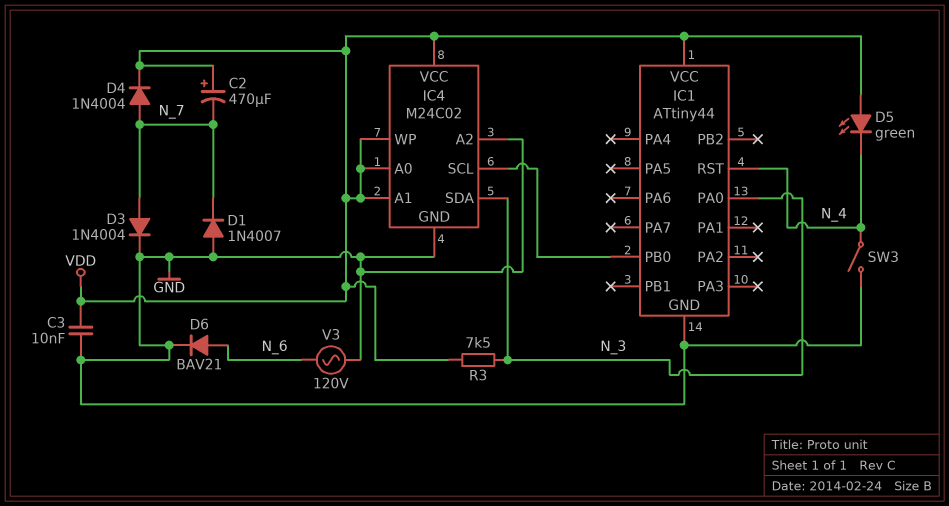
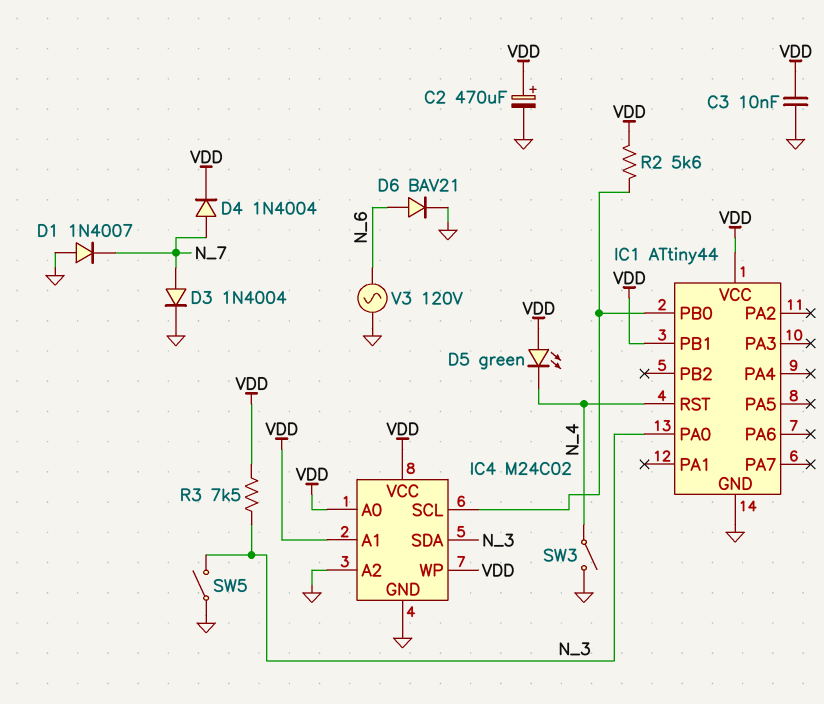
C2: 470uF (plus VDD, minus N_7) -> 470uF (plus VDD, minus GND)
IC1 pin PB1: none -> VDD
R2: none -> 5.6k (IC1/PB0, VDD)
SW5: none -> switch (GND, N_3)

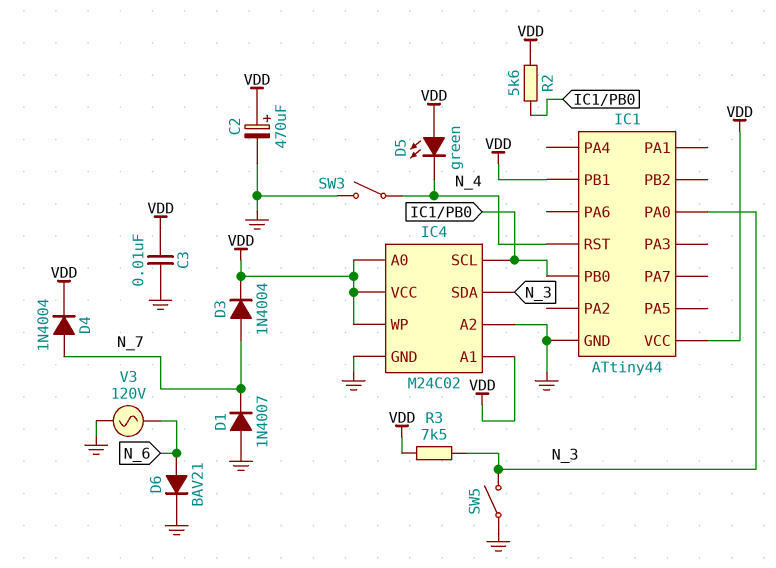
D3: diode 1N4004 (A N_7, K GND) -> diode 1N4004 (A N_7, K VDD)

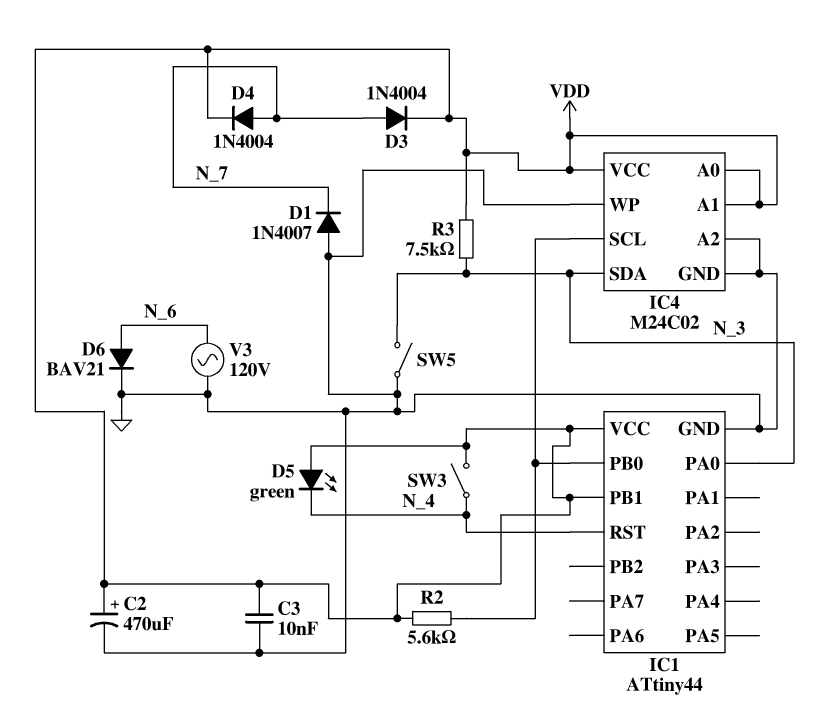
IC4 pin WP: VDD -> GND
SW3: switch (GND, N_4) -> switch (N_4, VDD)

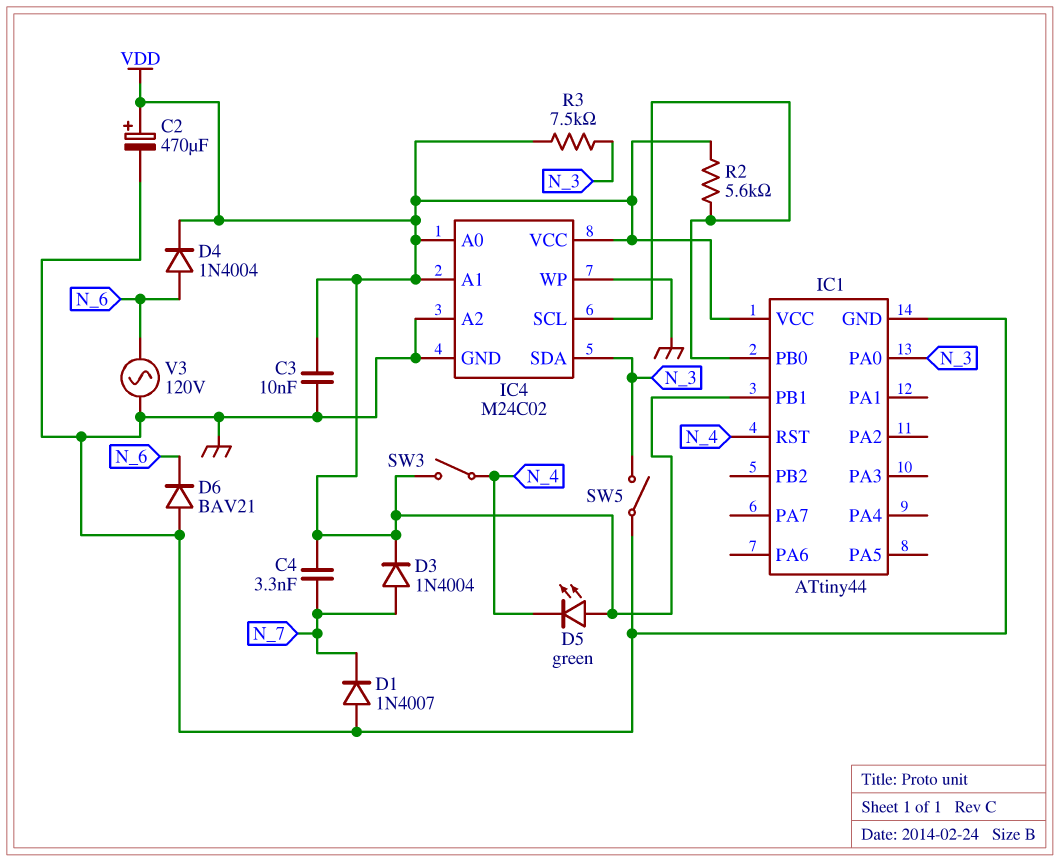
C4: none -> 3.3nF (N_7, VDD)
D4: diode 1N4004 (A N_7, K VDD) -> diode 1N4004 (A N_6, K VDD)
D6: diode BAV21 (A N_6, K GND) -> diode BAV21 (A GND, K N_6)

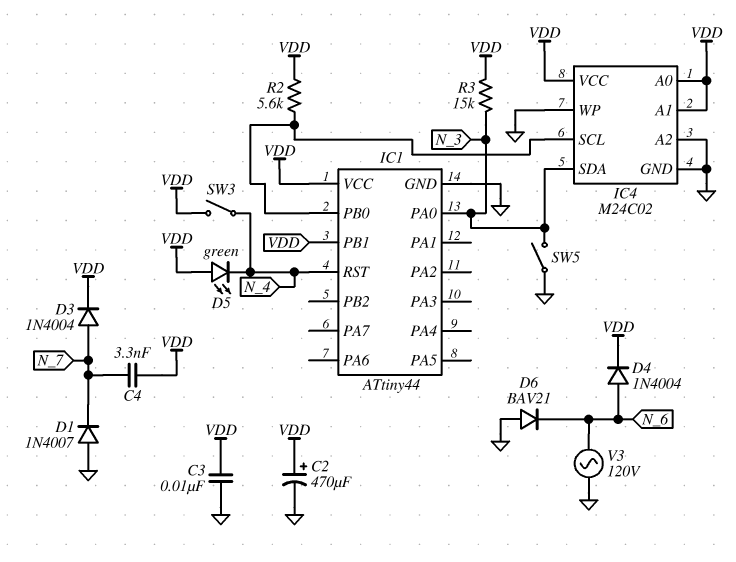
R3: 7.5k (N_3, VDD) -> 15k (N_3, VDD)

